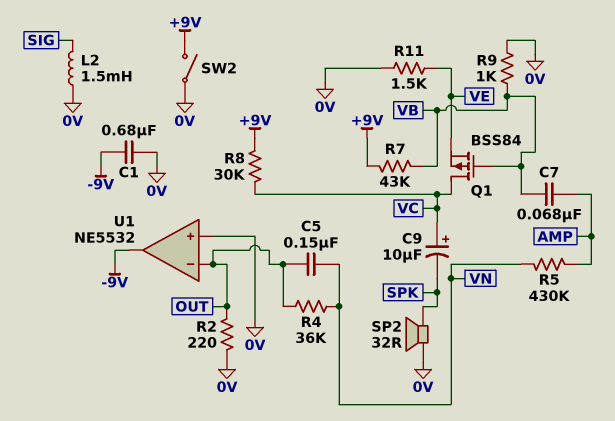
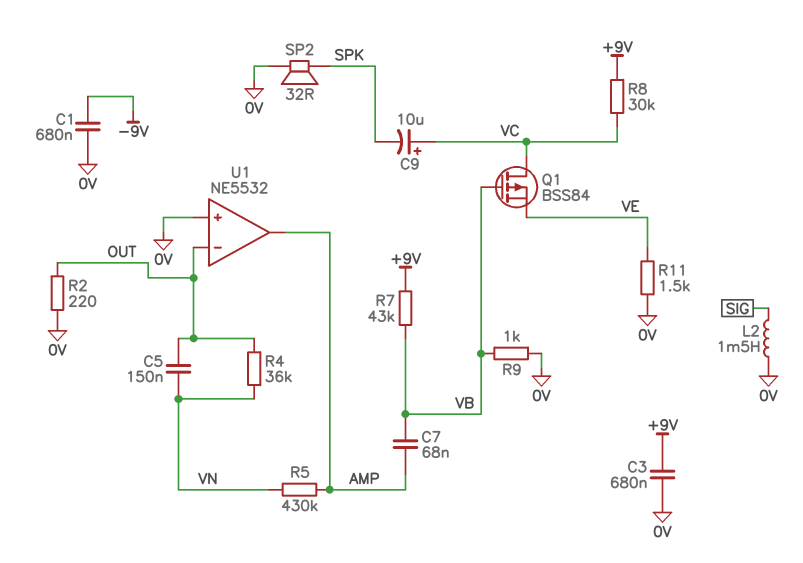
C3: none -> 680nF (+9V, 0V)
SW2: switch (+9V, 0V) -> none
U1 pin out: -9V -> AMP

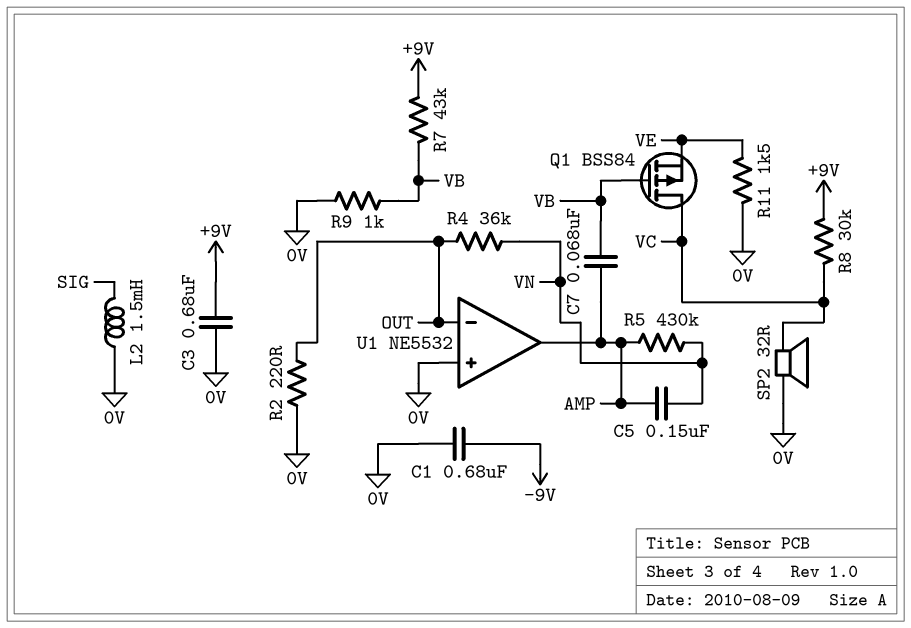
C5: 150nF (OUT, VN) -> 150nF (AMP, VN)
C9: 10uF (plus VC, minus SPK) -> none
SP2: speaker 32R (0V, SPK) -> speaker 32R (0V, VC)

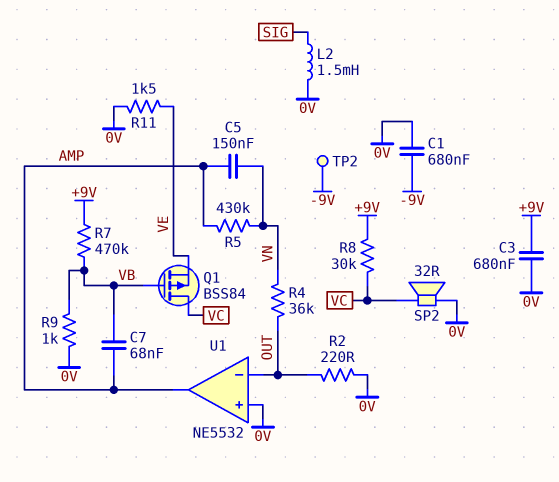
R7: 43k (+9V, VB) -> 470k (+9V, VB)
TP2: none -> test point (-9V)

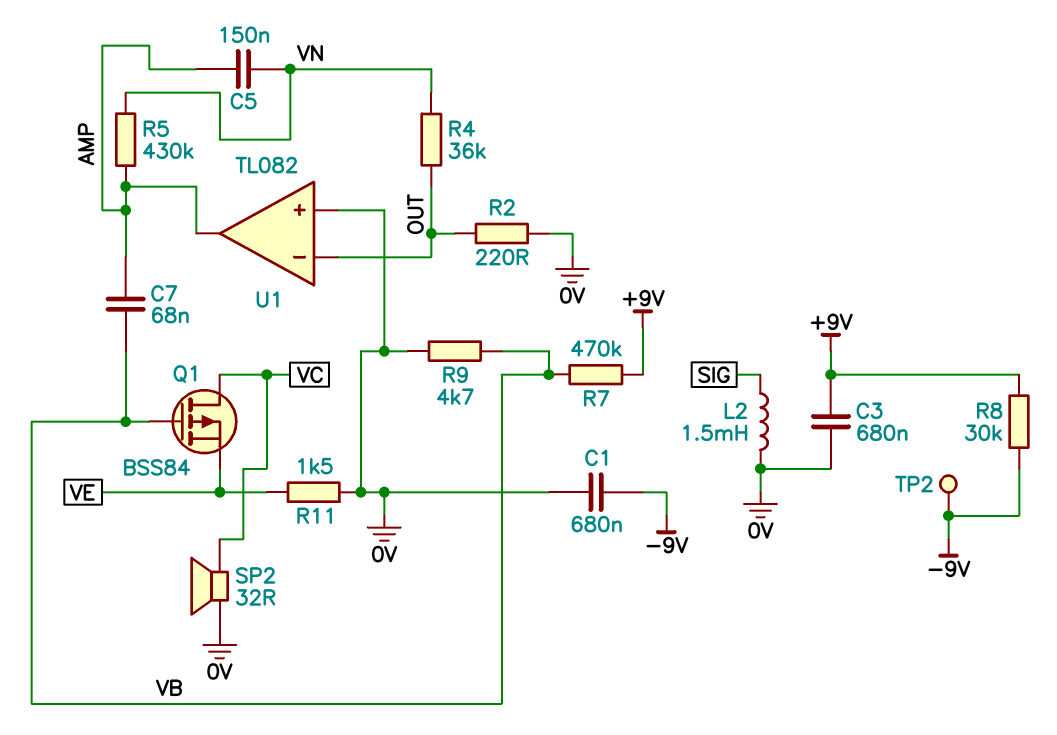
R8: 30k (+9V, VC) -> 30k (+9V, -9V)
R9: 1k (0V, VB) -> 4.7k (0V, VB)
U1: NE5532 -> TL082

